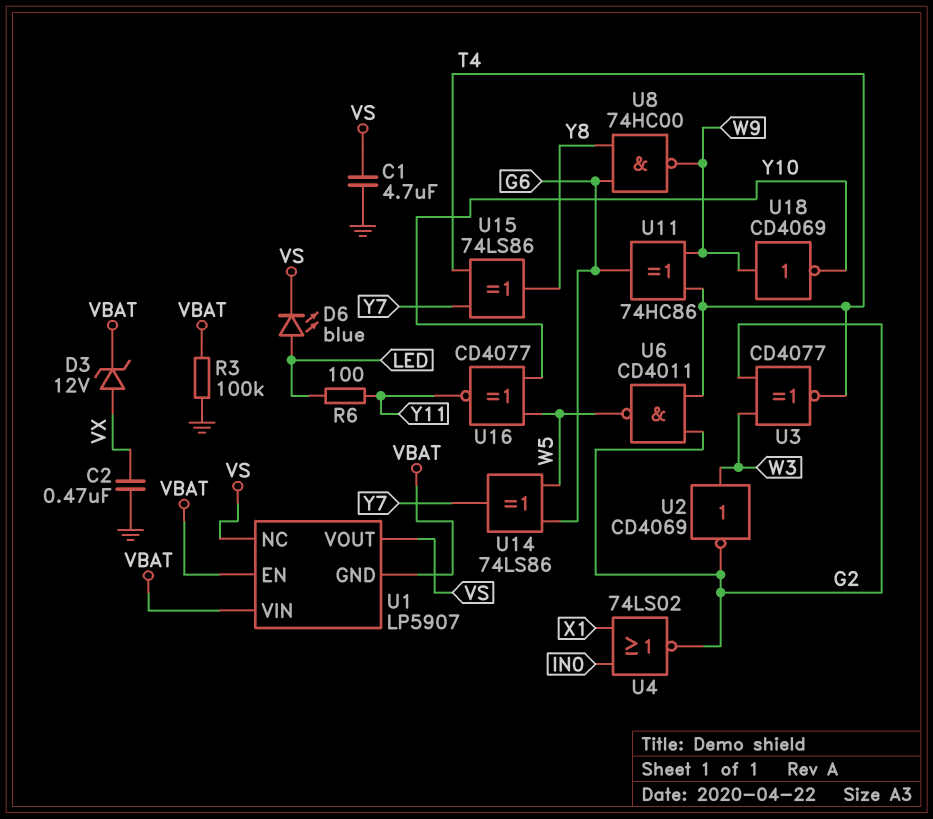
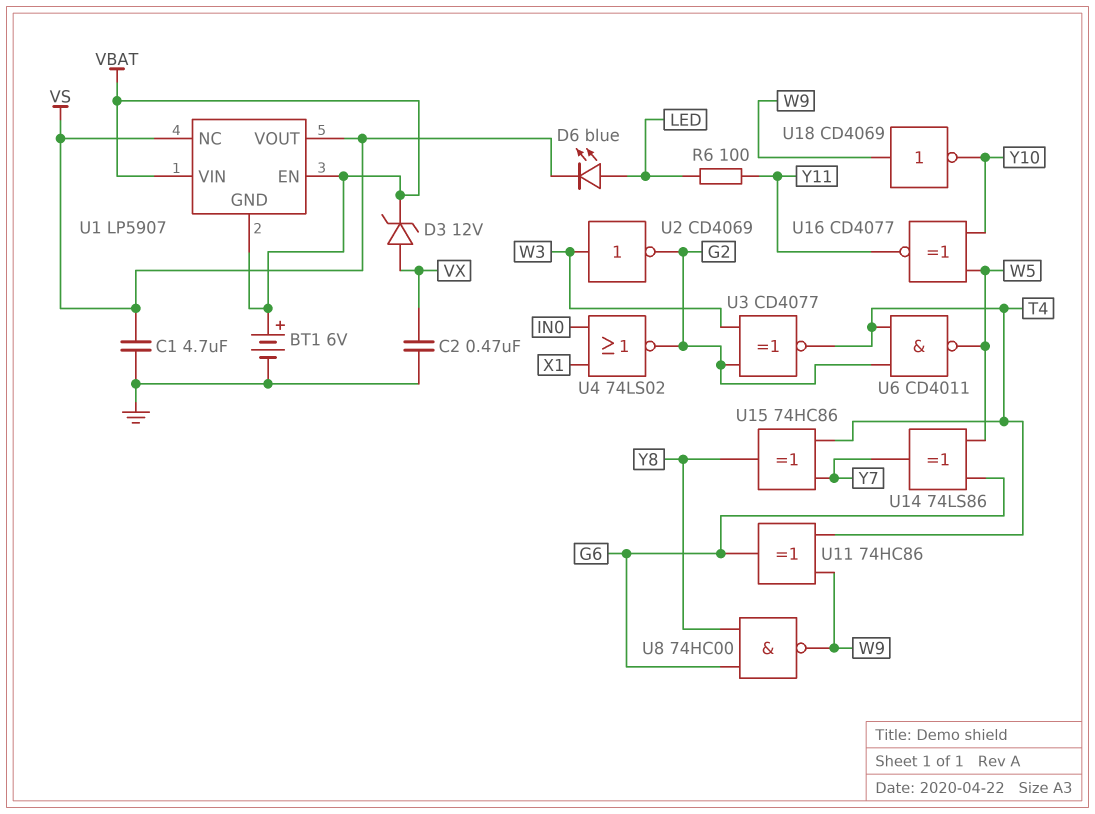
BT1: none -> 6V (plus VBAT, minus GND)
R3: 100k (GND, VBAT) -> none
U15: XOR 74LS86 (in T4, in Y7, out Y8) -> XOR 74HC86 (in T4, in Y7, out Y8)

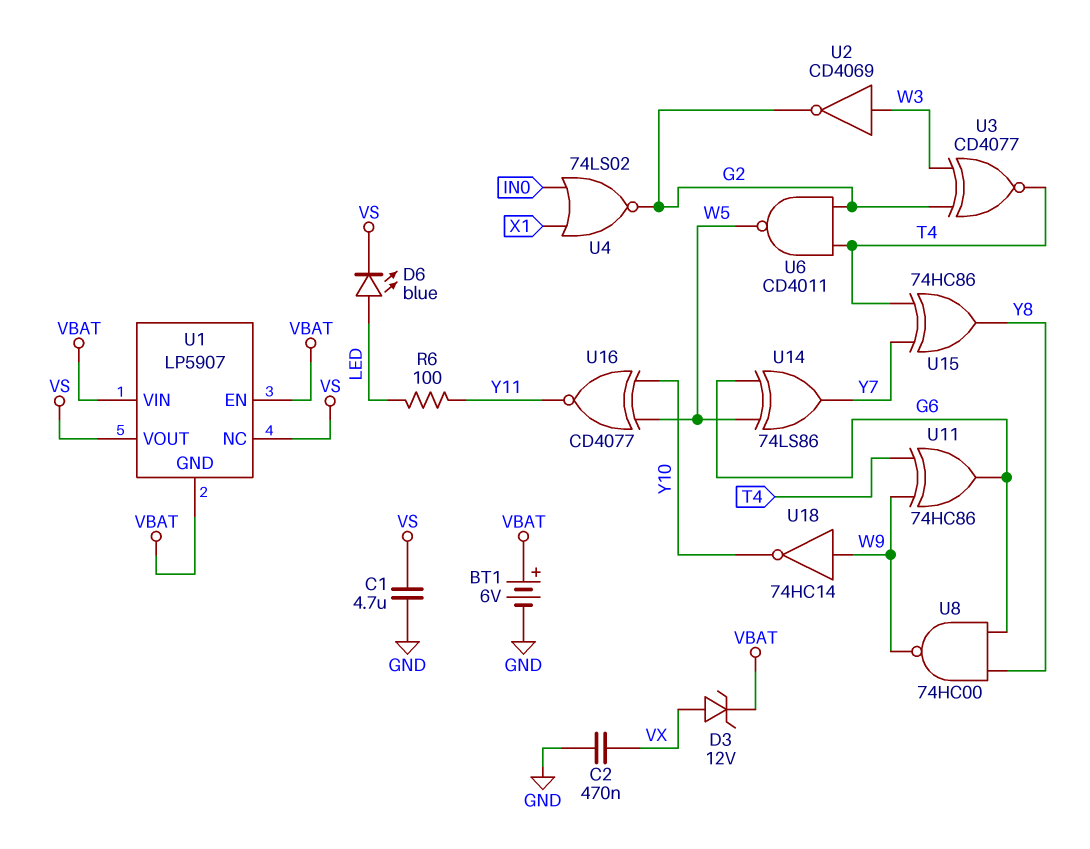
U18: NOT CD4069 (in W9, out Y10) -> NOT 74HC14 (in W9, out Y10)

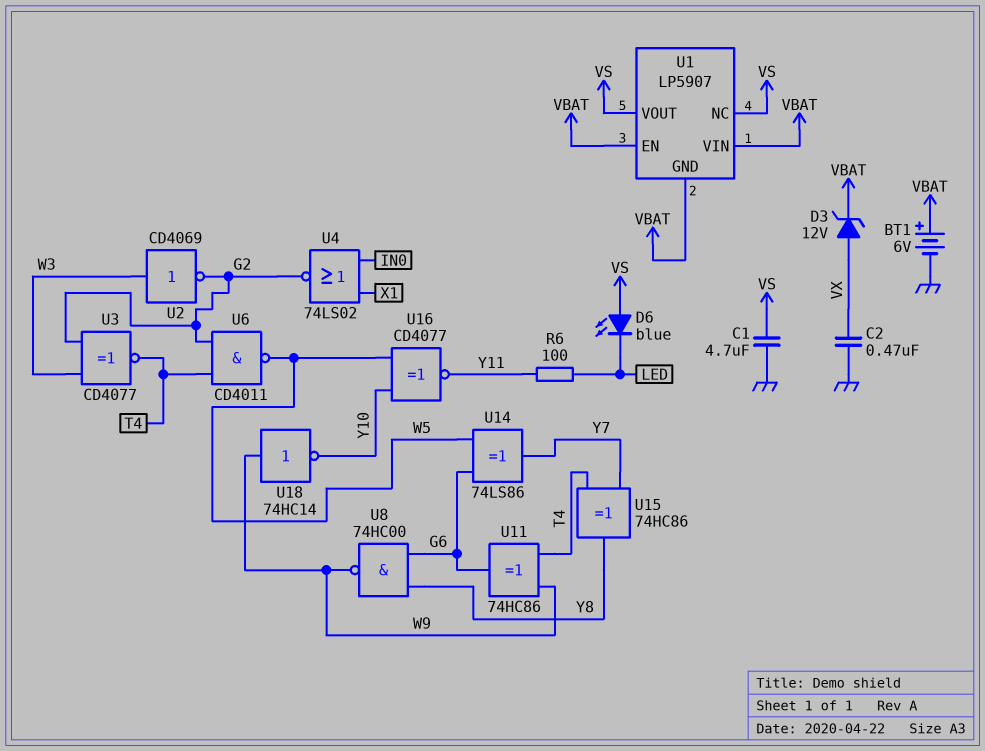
D6: LED blue (A LED, K VS) -> LED blue (A VS, K LED)

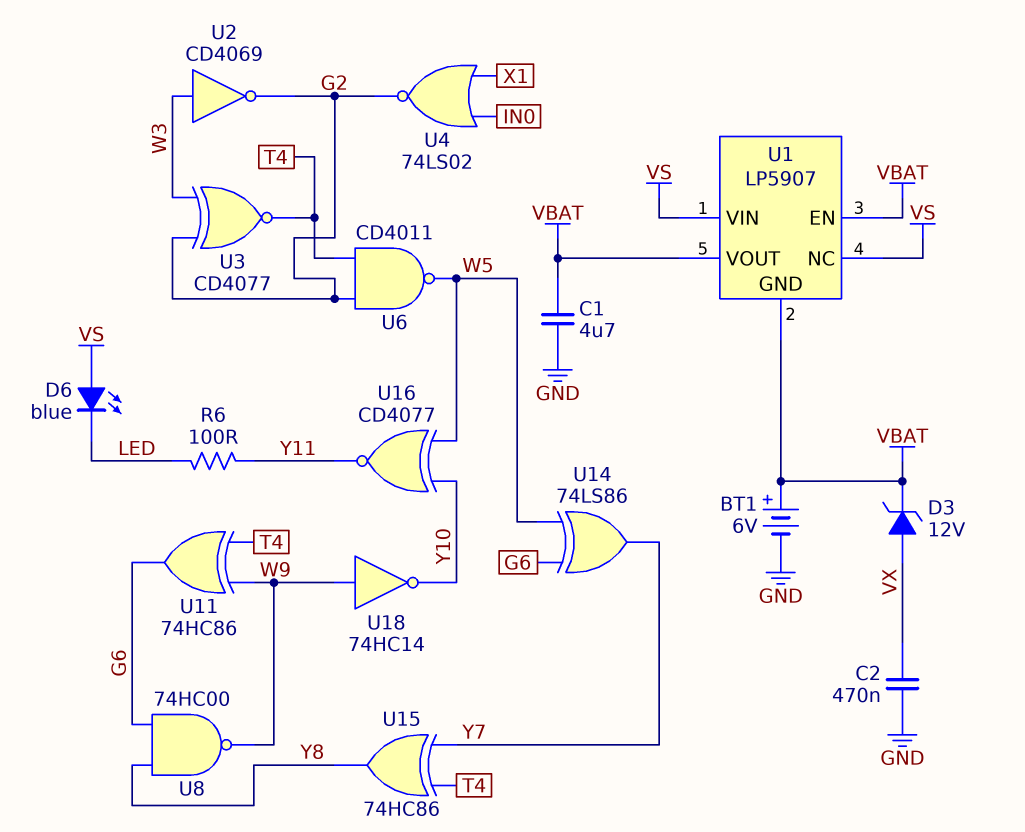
C1: 4.7uF (GND, VS) -> 4.7uF (GND, VBAT)
U1 pin VIN: VBAT -> VS
U1 pin VOUT: VS -> VBAT

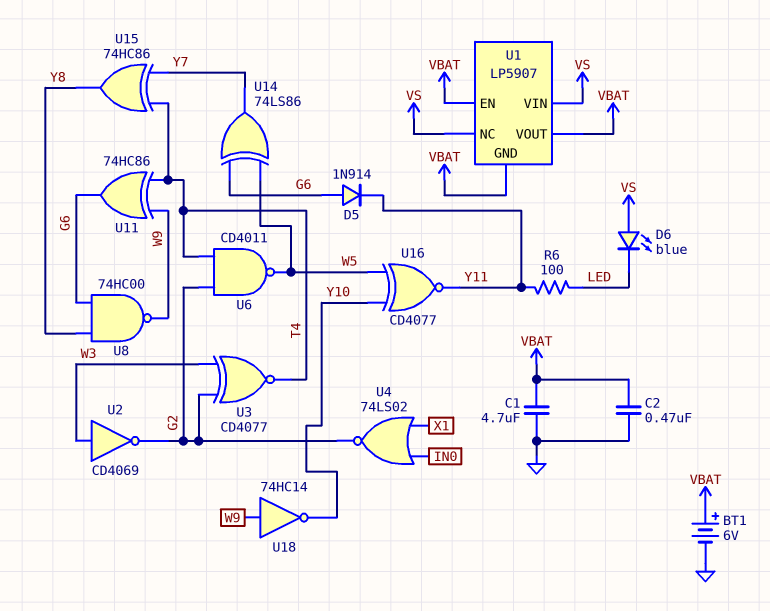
C2: 470nF (GND, VX) -> 470nF (GND, VBAT)
D3: zener 12V (A VX, K VBAT) -> none
D5: none -> diode 1N914 (A G6, K Y11)

